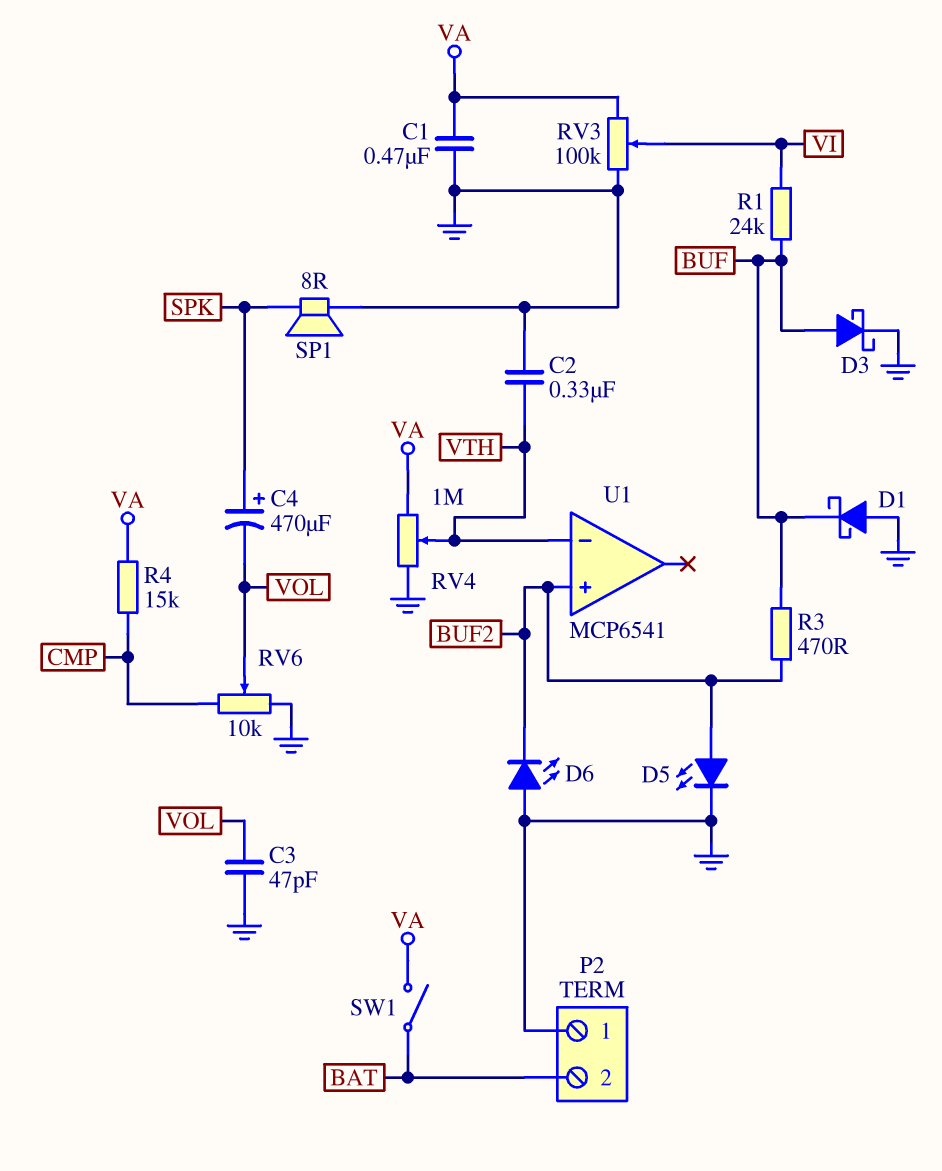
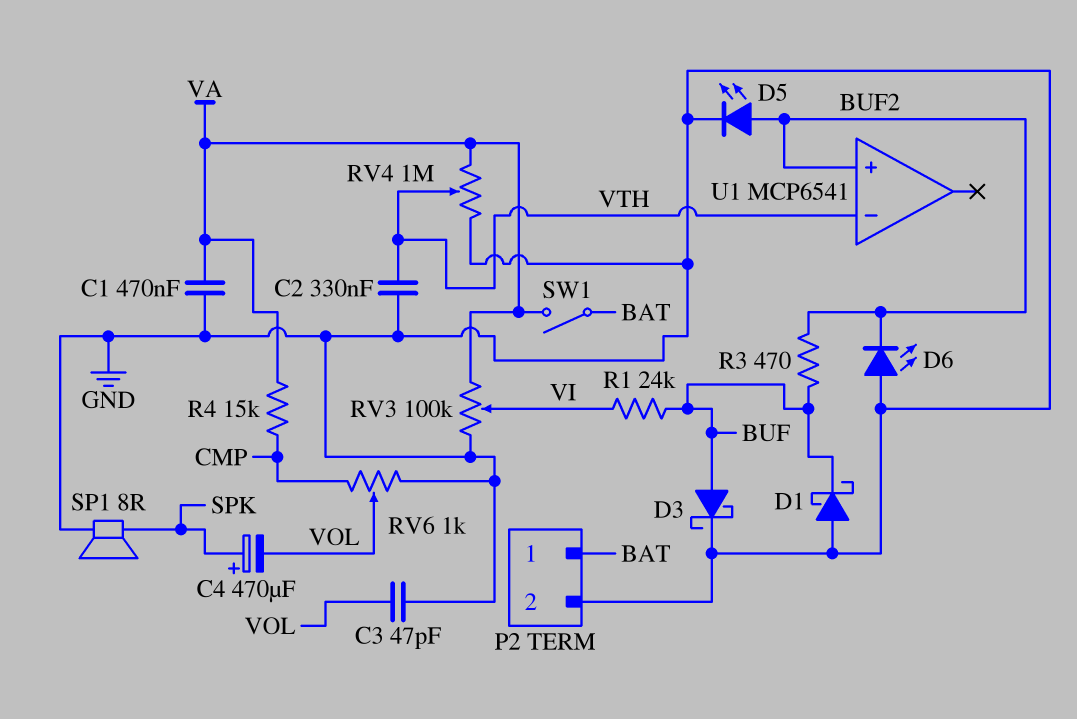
P2 pin 1: GND -> BAT
P2 pin 2: BAT -> GND
RV6: 10k (CMP, GND, wiper VOL) -> 1k (CMP, GND, wiper VOL)

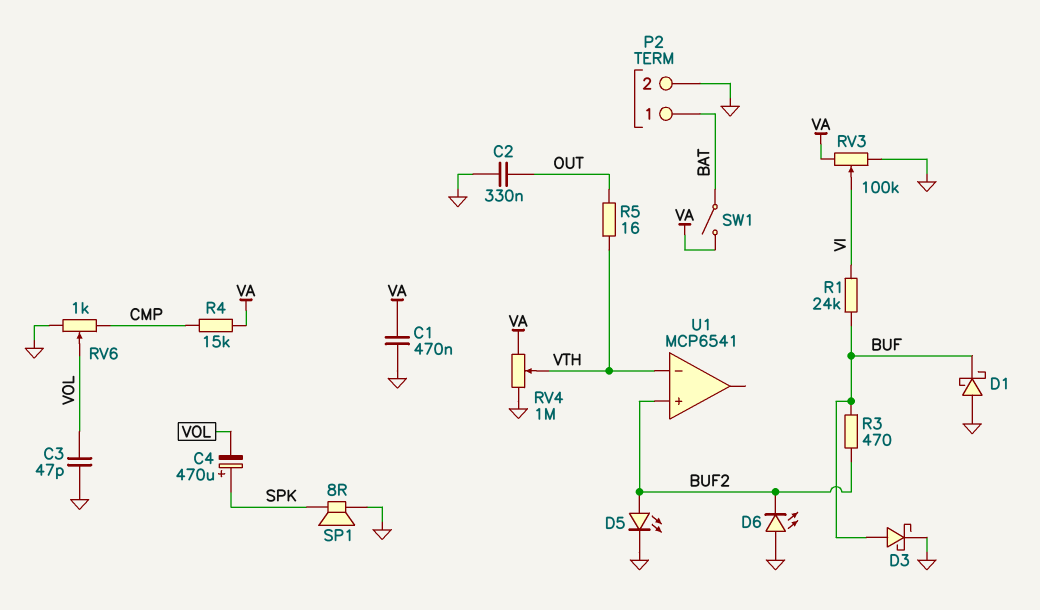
C2: 330nF (GND, VTH) -> 330nF (GND, OUT)
R5: none -> 16 (OUT, VTH)

